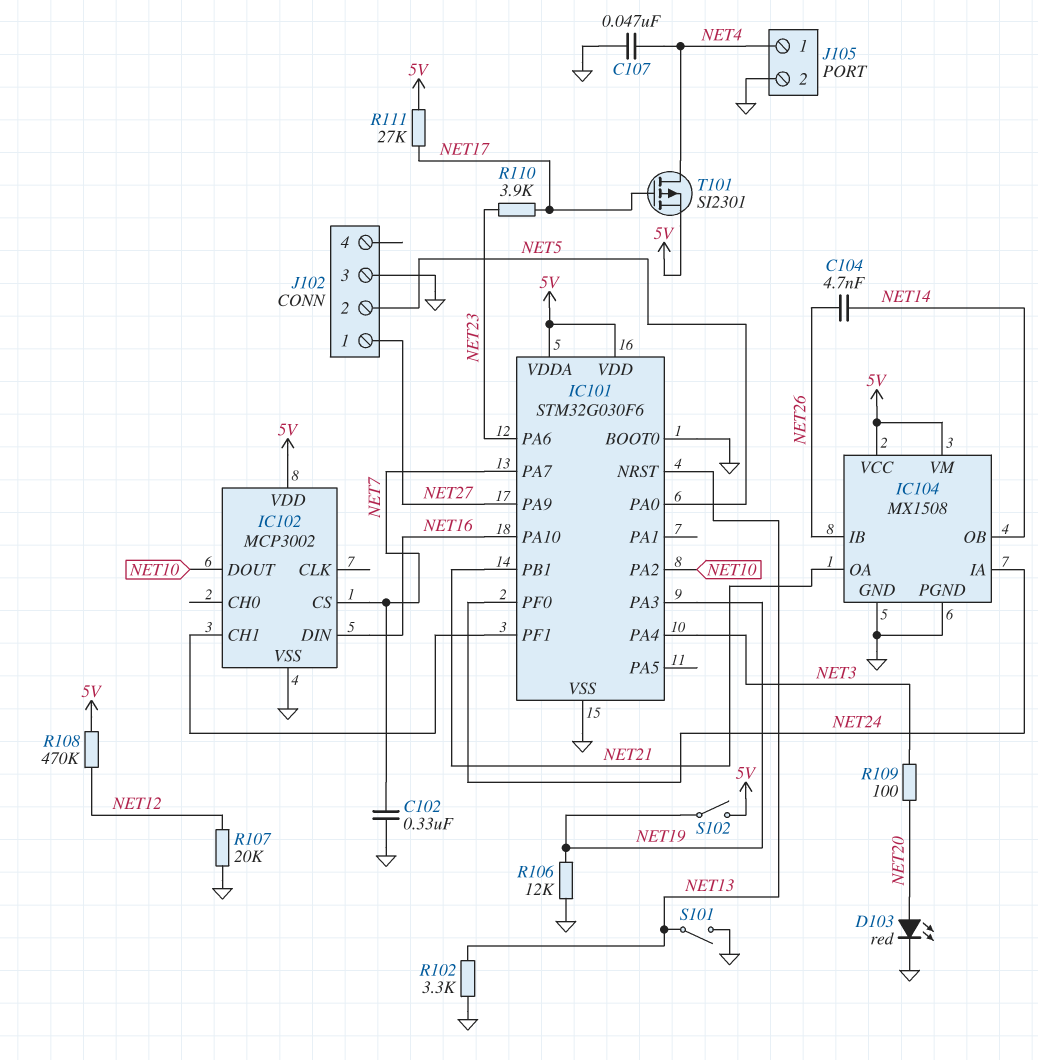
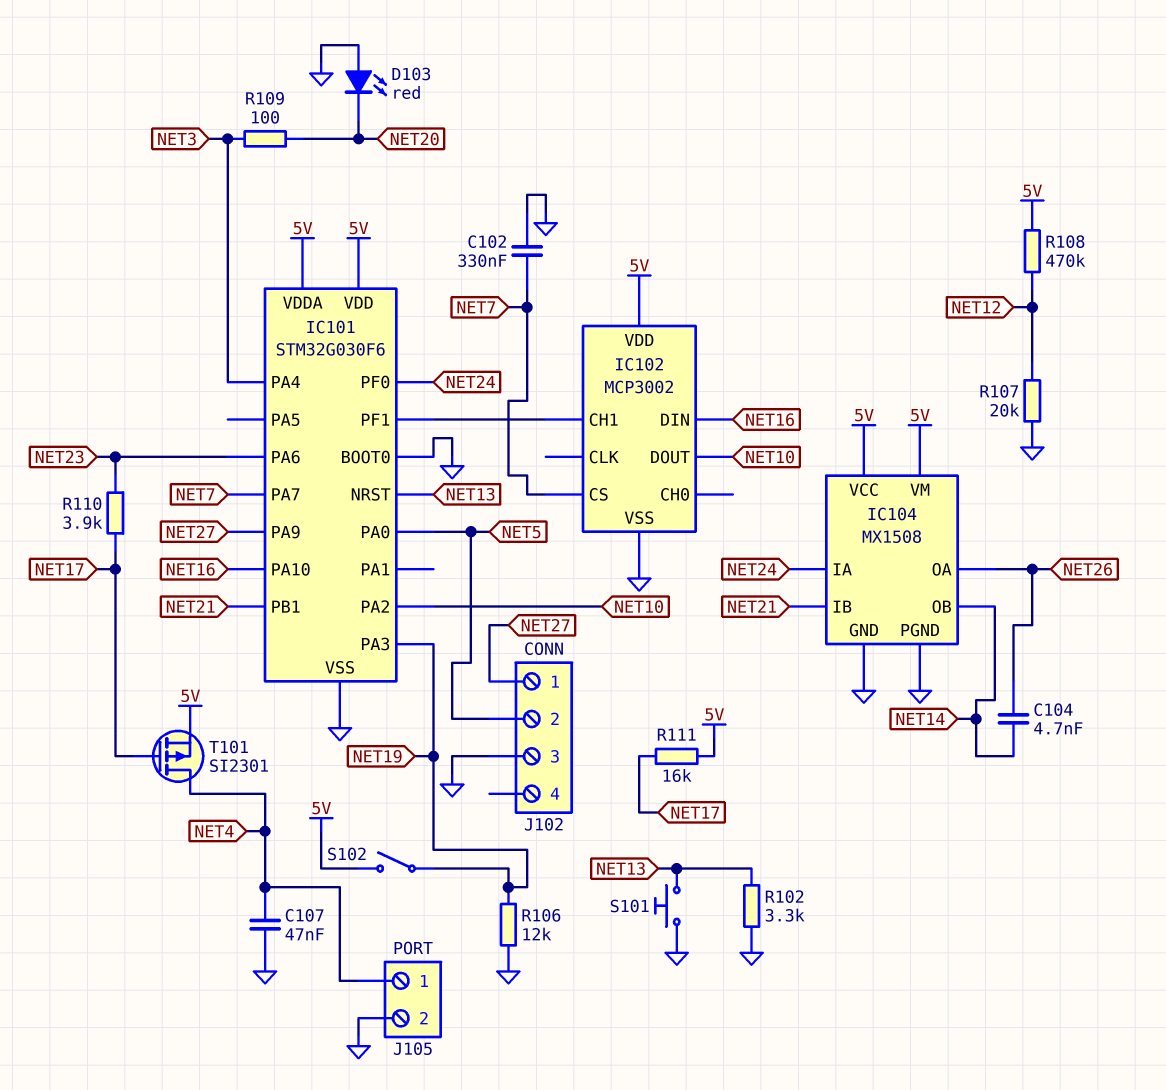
D103: LED red (A NET20, K GND) -> LED red (A GND, K NET20)
IC104 pin IB: NET26 -> NET21
IC104 pin OA: NET21 -> NET26
R111: 27k (5V, NET17) -> 16k (5V, NET17)
S101: switch (GND, NET13) -> button (GND, NET13)

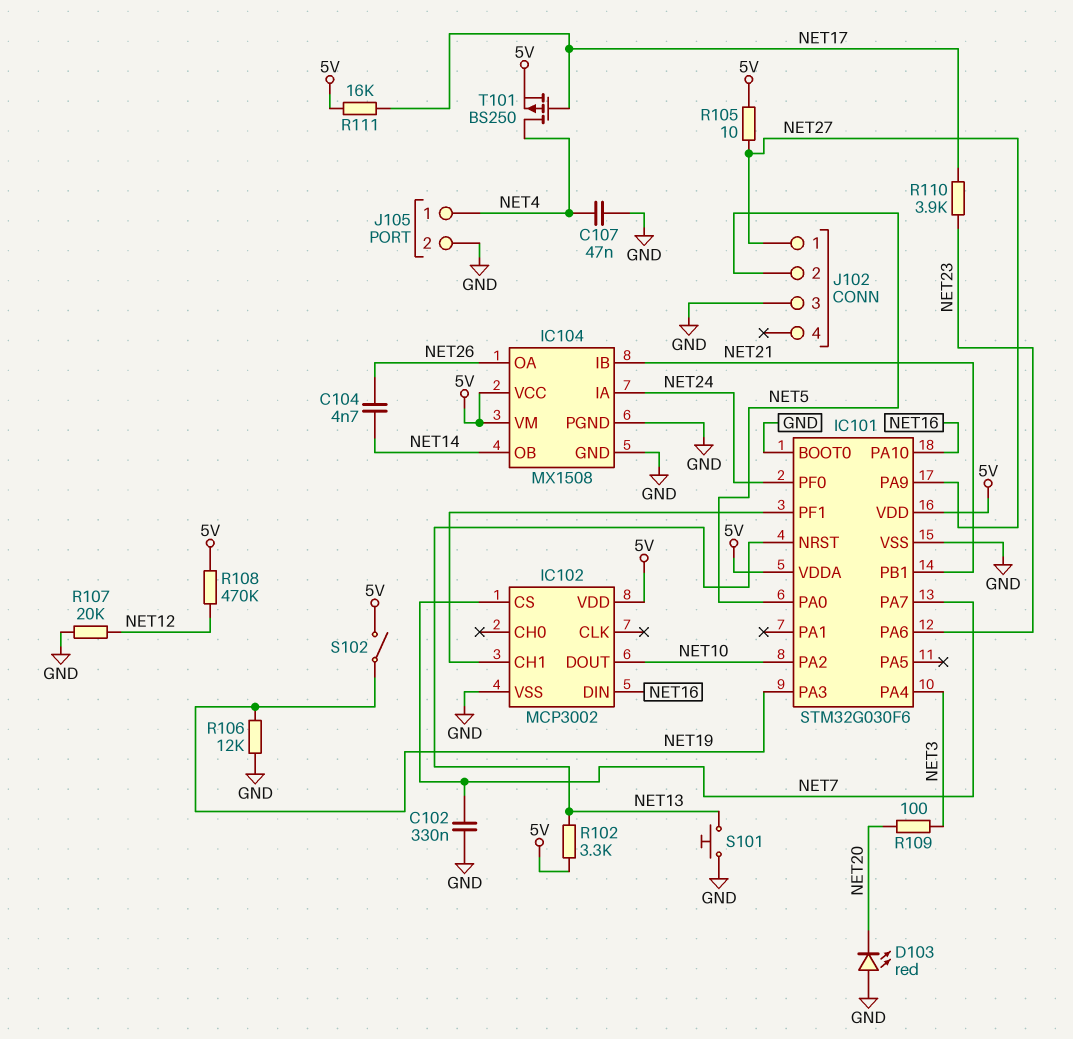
R102: 3.3k (GND, NET13) -> 3.3k (5V, NET13)
R105: none -> 10 (5V, NET27)
T101: PMOS SI2301 (G NET17, D NET4, S 5V) -> PMOS BS250 (G NET17, D NET4, S 5V)

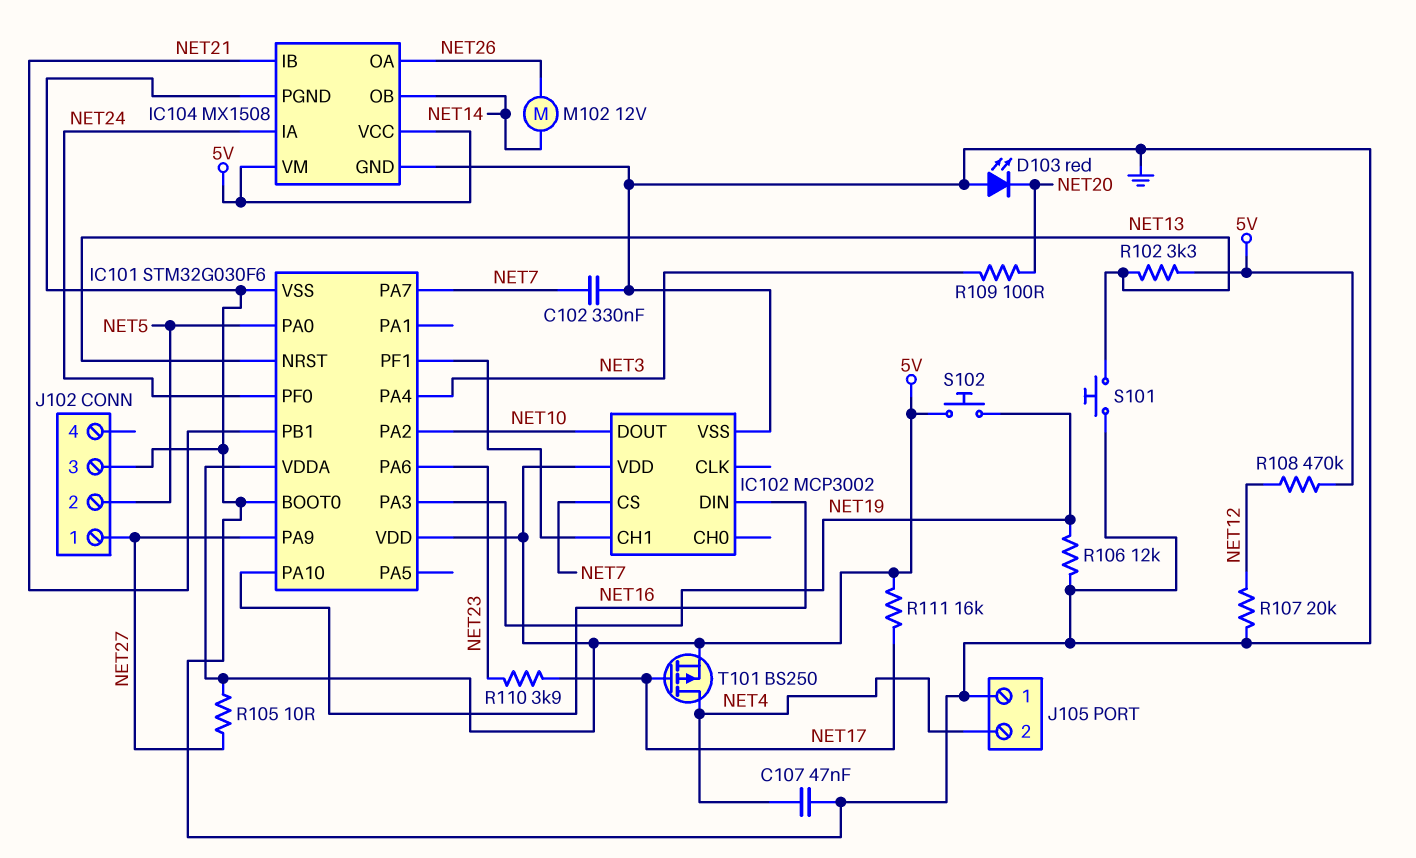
C104: 4.7nF (NET14, NET26) -> none
J105 pin 1: NET4 -> GND
J105 pin 2: GND -> NET4
M102: none -> motor 12V (NET14, NET26)
S102: switch (5V, NET19) -> button (5V, NET19)

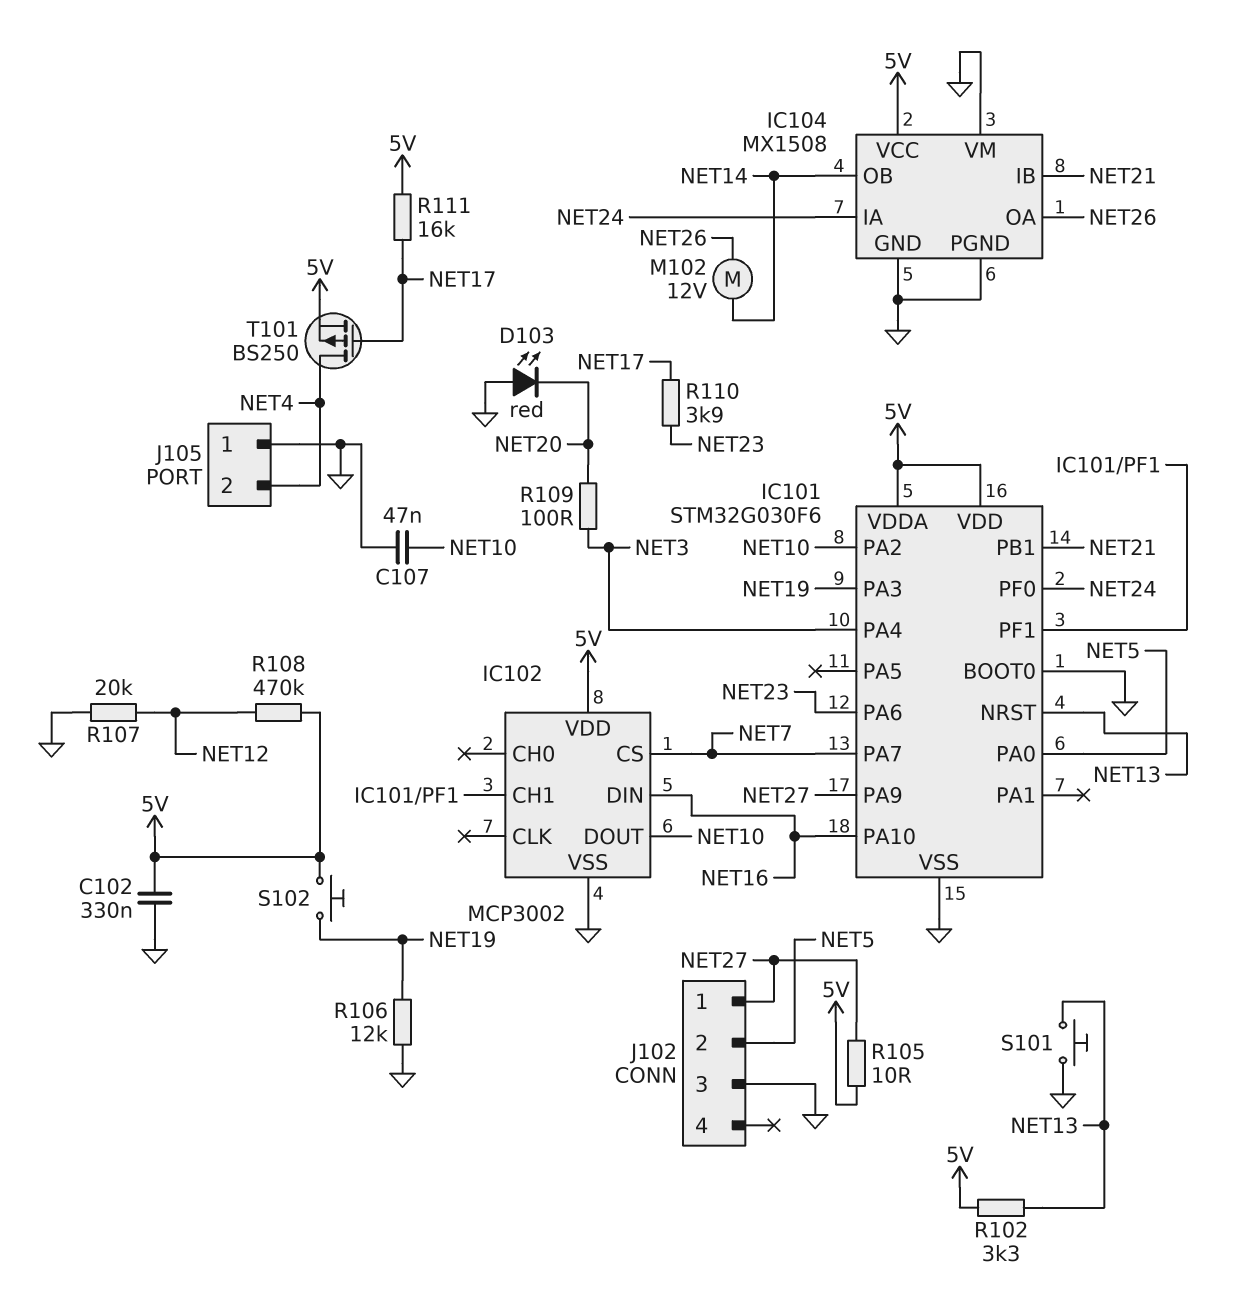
C102: 330nF (GND, NET7) -> 330nF (5V, GND)
C107: 47nF (GND, NET4) -> 47nF (GND, NET10)
IC104 pin VM: 5V -> GND

